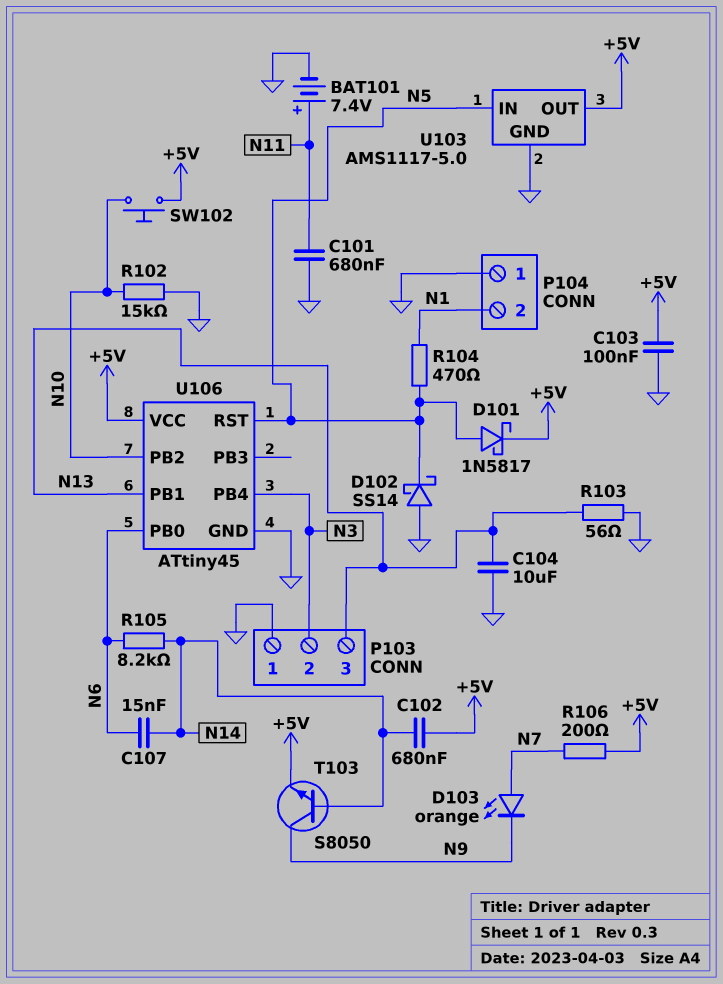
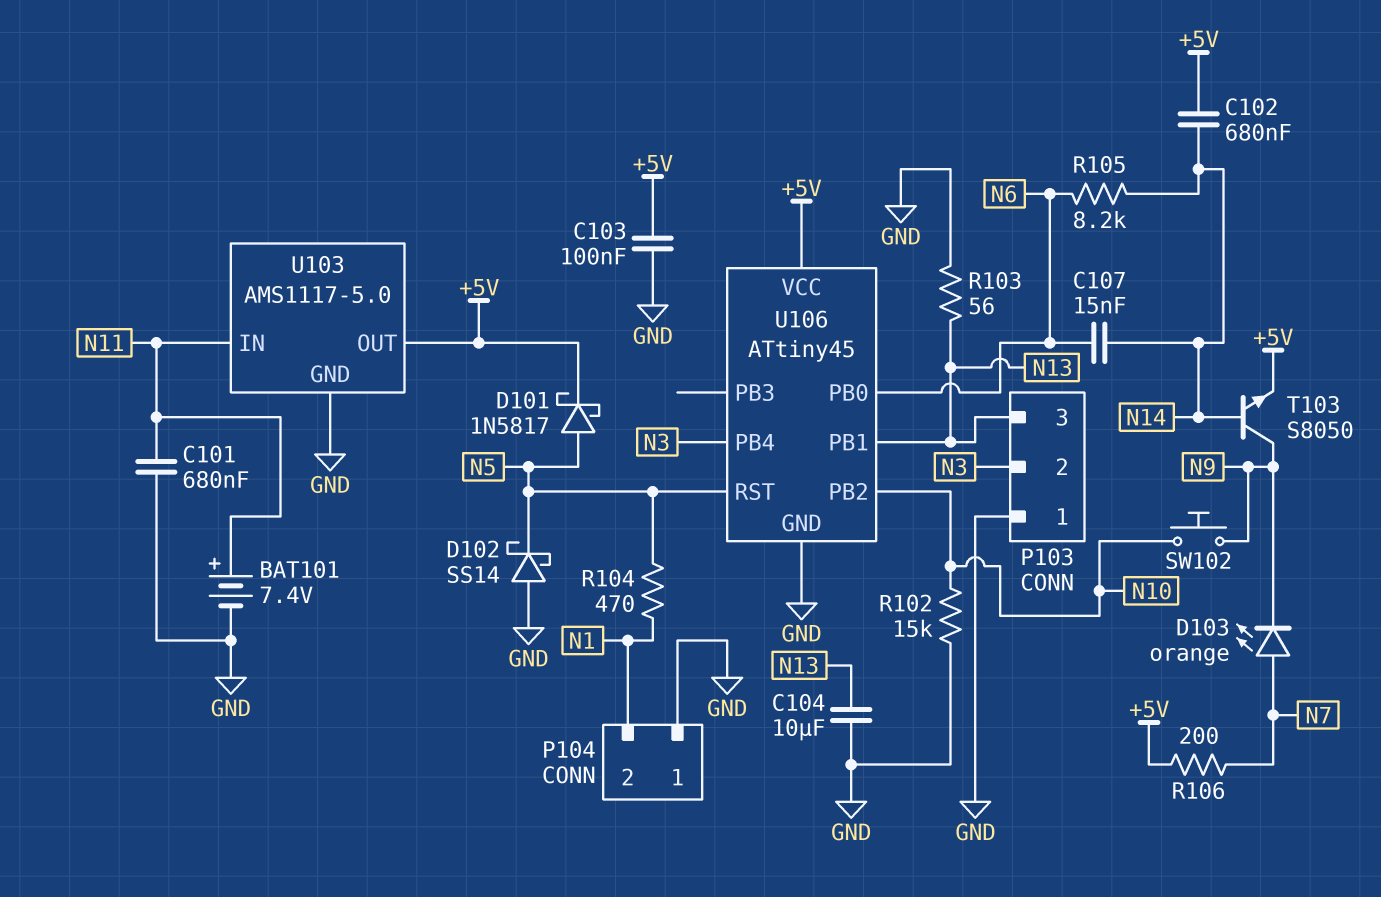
SW102: button (+5V, N10) -> button (N9, N10)
U103 pin IN: N5 -> N11

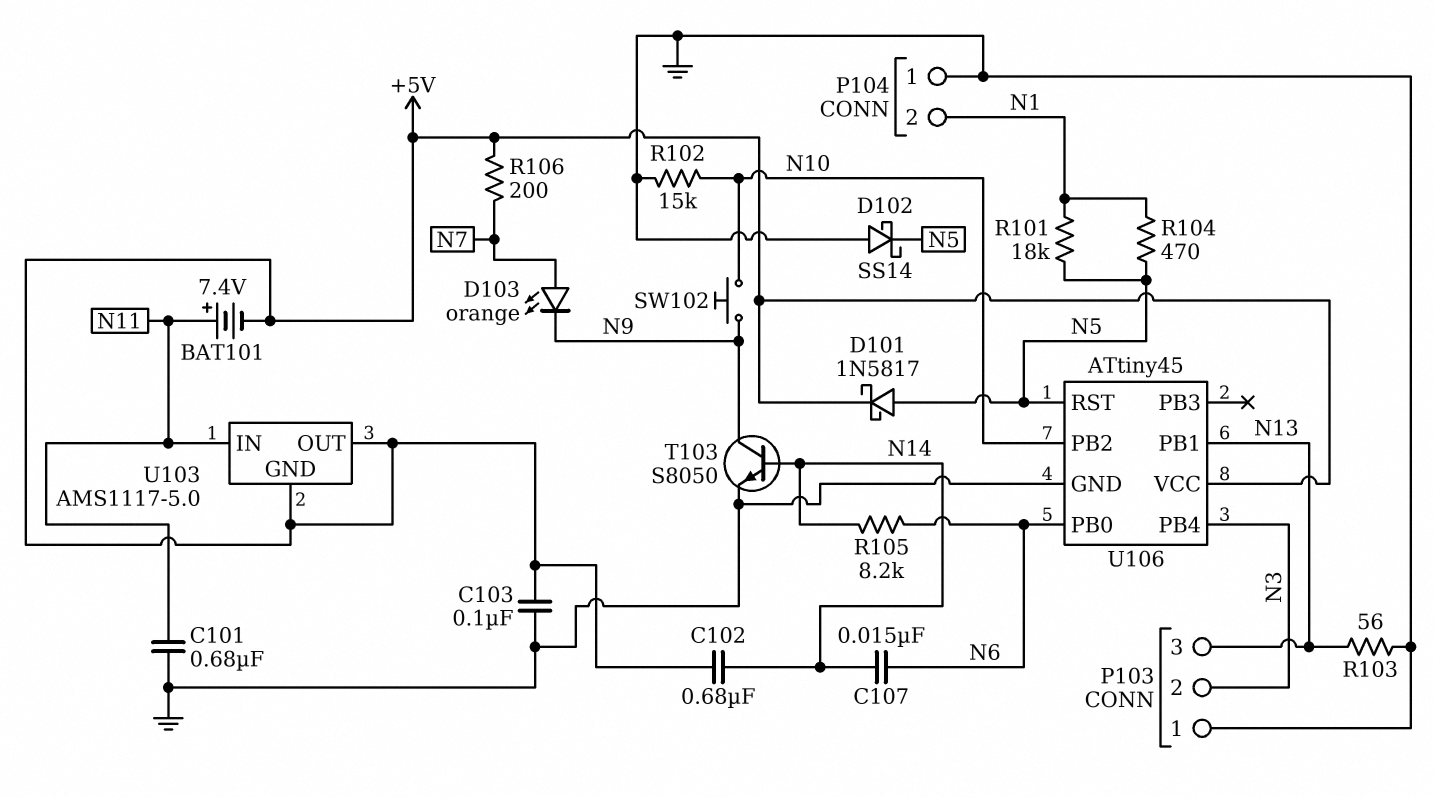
BAT101: 7.4V (plus N11, minus GND) -> 7.4V (plus N11, minus +5V)
C104: 10uF (GND, N13) -> none
R101: none -> 18k (N1, N5)
T103: NPN S8050 (B N14, C N9, E +5V) -> NPN S8050 (B N14, C N9, E GND)
U103 pin GND: GND -> +5V

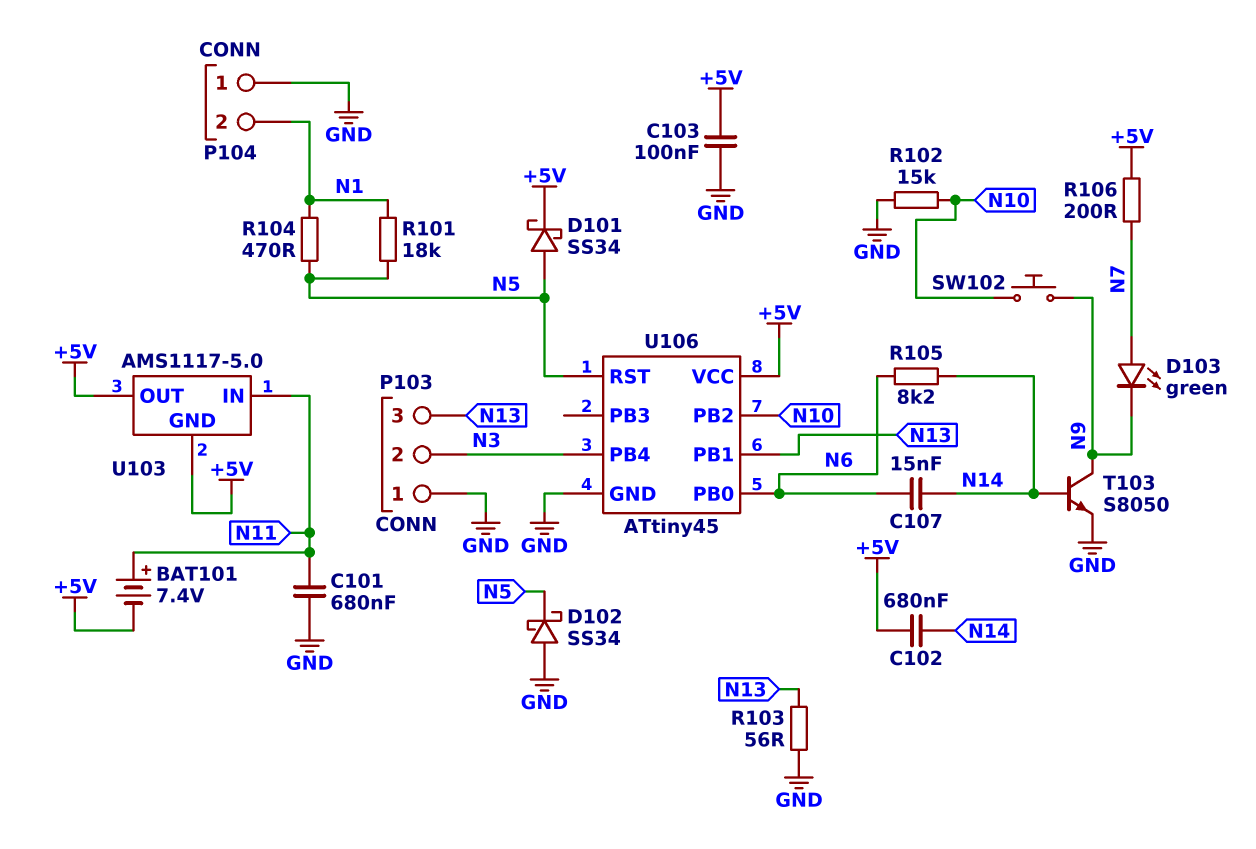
D101: schottky 1N5817 (A N5, K +5V) -> schottky SS34 (A N5, K +5V)
D102: schottky SS14 (A GND, K N5) -> schottky SS34 (A GND, K N5)
D103: LED orange (A N7, K N9) -> LED green (A N7, K N9)

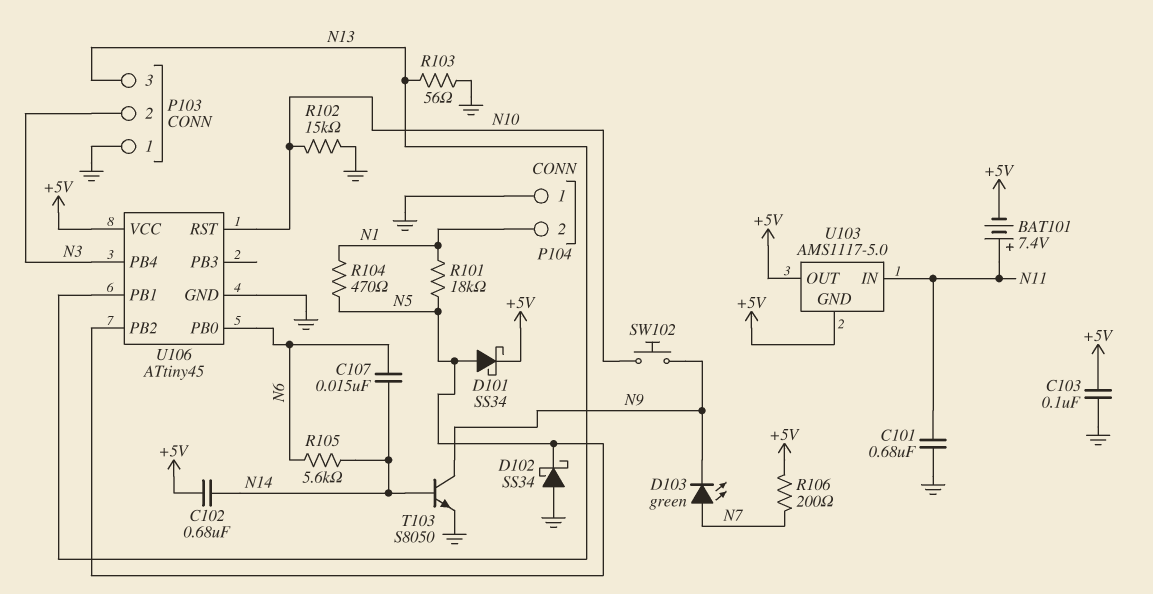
R105: 8.2k (N6, N14) -> 5.6k (N6, N14)
U106 pin PB2: N10 -> N5
U106 pin RST: N5 -> N10

